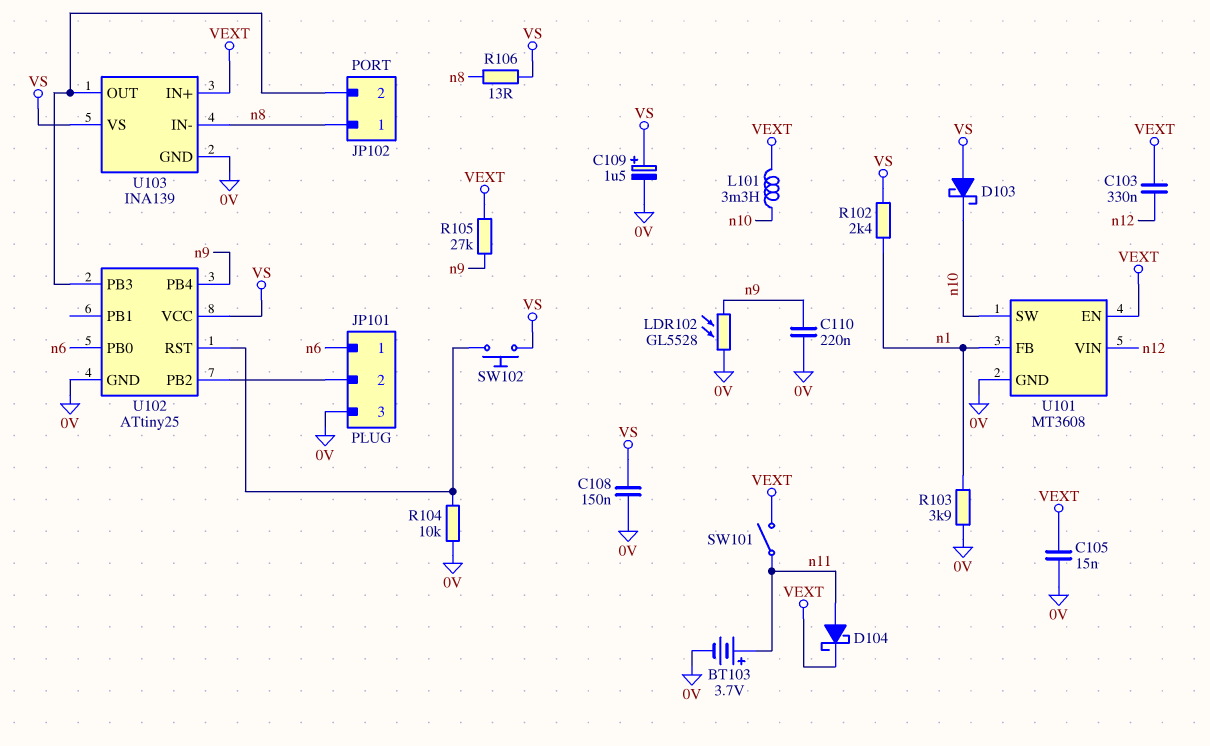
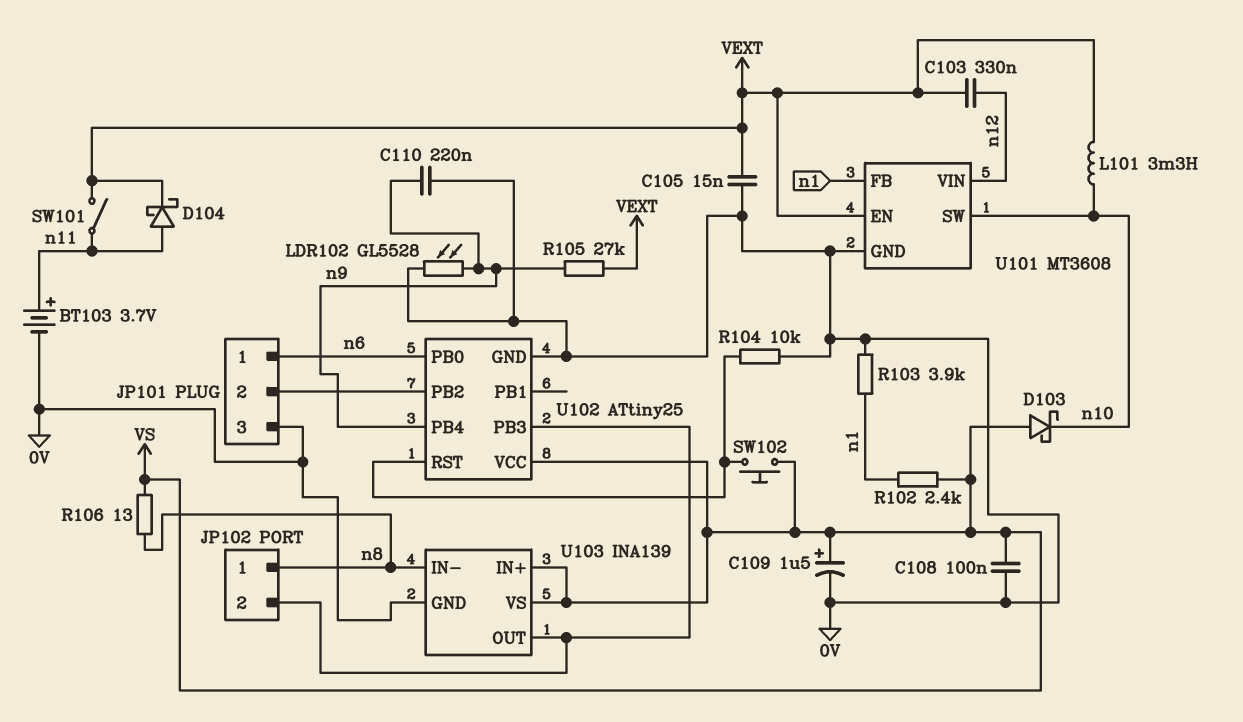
C108: 150nF (0V, VS) -> 100nF (0V, VS)
U103 pin IN+: VEXT -> VS

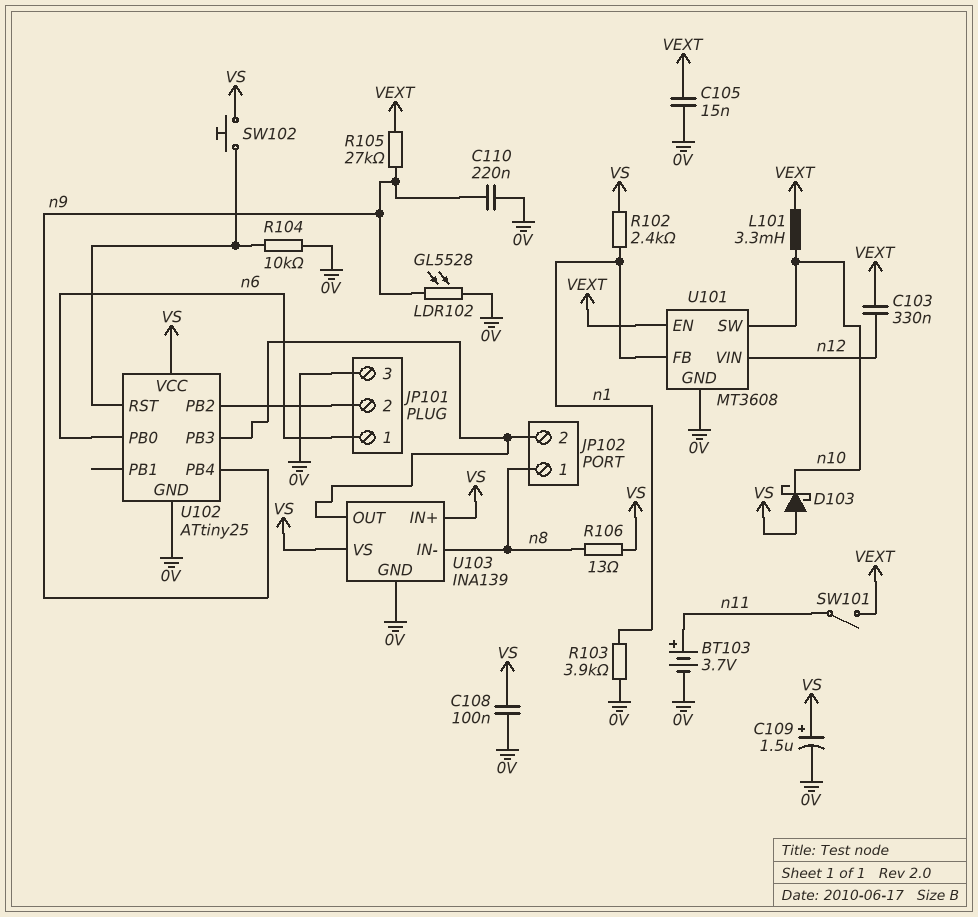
D104: schottky (A n11, K VEXT) -> none

